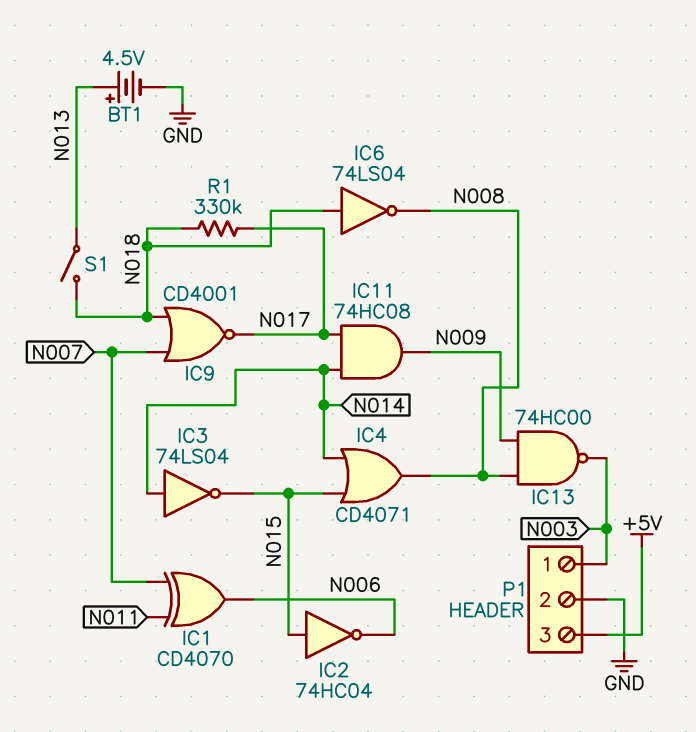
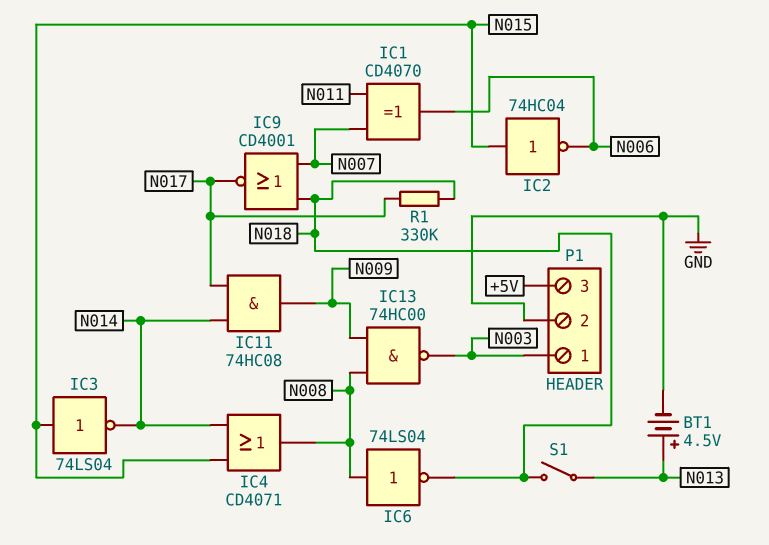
IC3: NOT 74LS04 (in N014, out N015) -> NOT 74LS04 (in N015, out N014)
IC6: NOT 74LS04 (in N018, out N008) -> NOT 74LS04 (in N008, out N018)

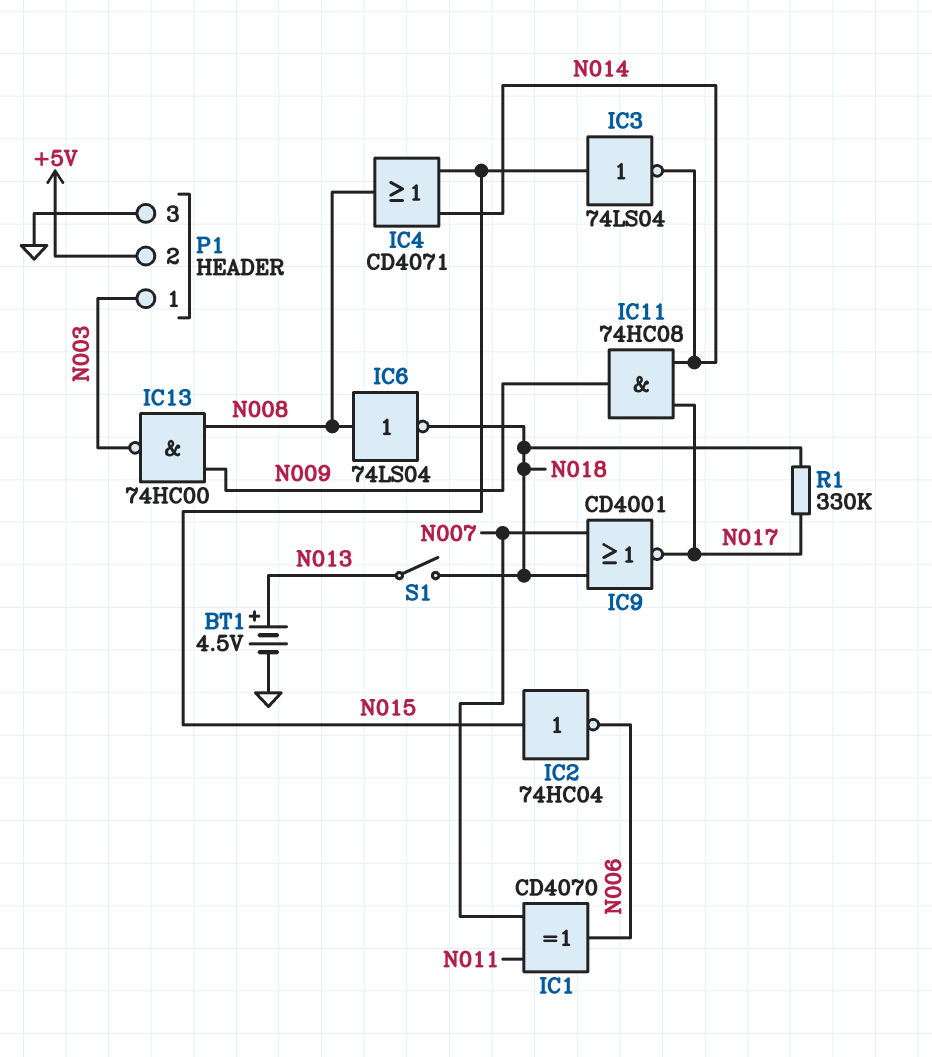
P1 pin 2: GND -> +5V
P1 pin 3: +5V -> GND

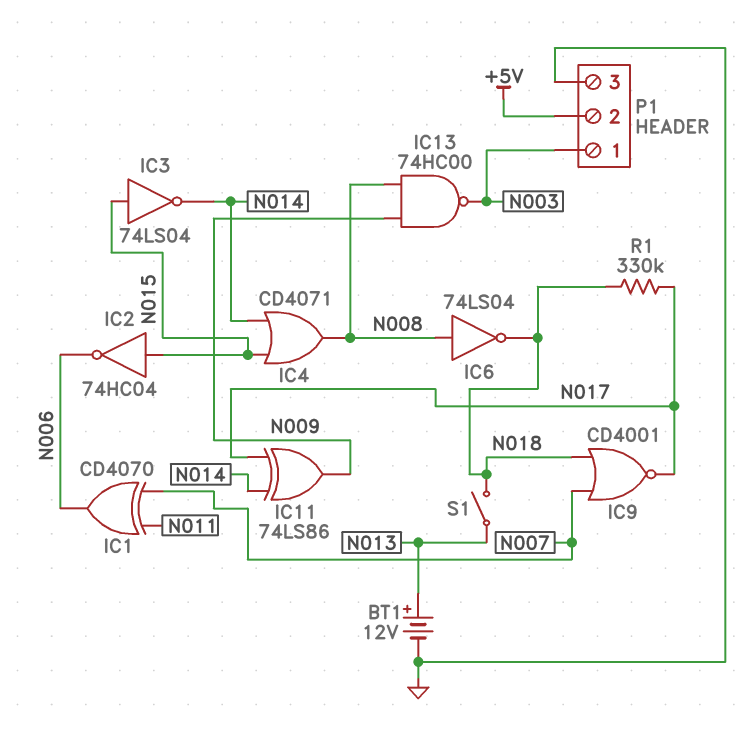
BT1: 4.5V (plus N013, minus GND) -> 12V (plus N013, minus GND)
IC11: AND 74HC08 (in N014, in N017, out N009) -> XOR 74LS86 (in N014, in N017, out N009)

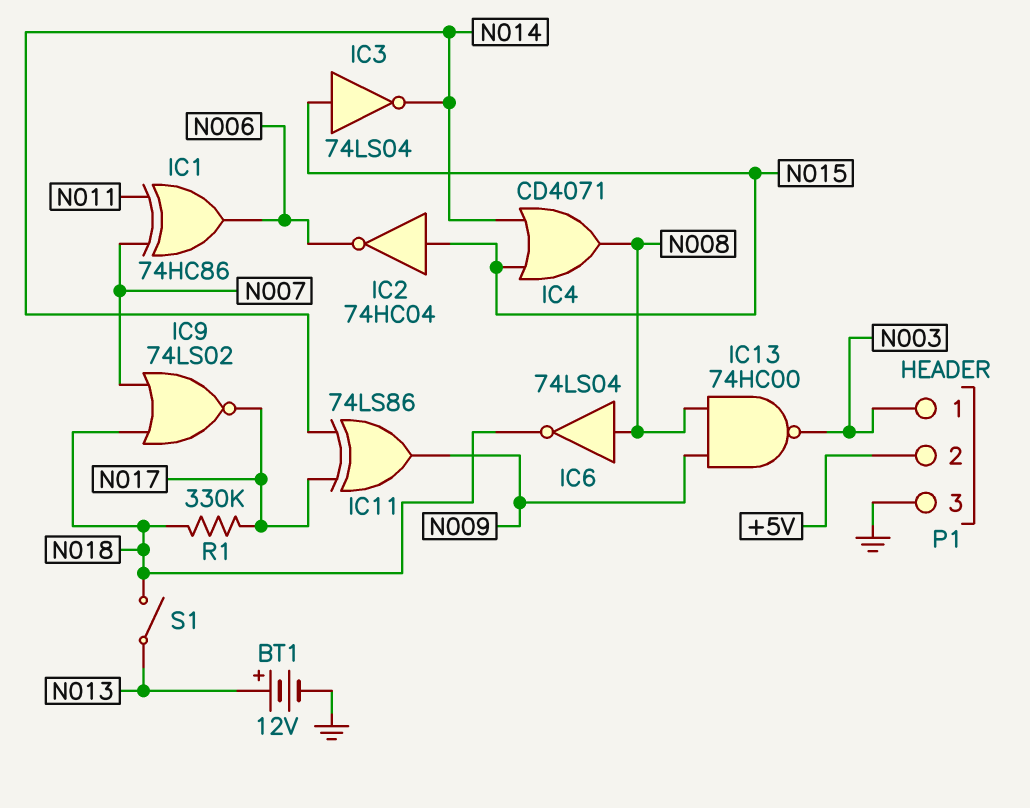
IC1: XOR CD4070 (in N007, in N011, out N006) -> XOR 74HC86 (in N007, in N011, out N006)
IC9: NOR CD4001 (in N007, in N018, out N017) -> NOR 74LS02 (in N007, in N018, out N017)

